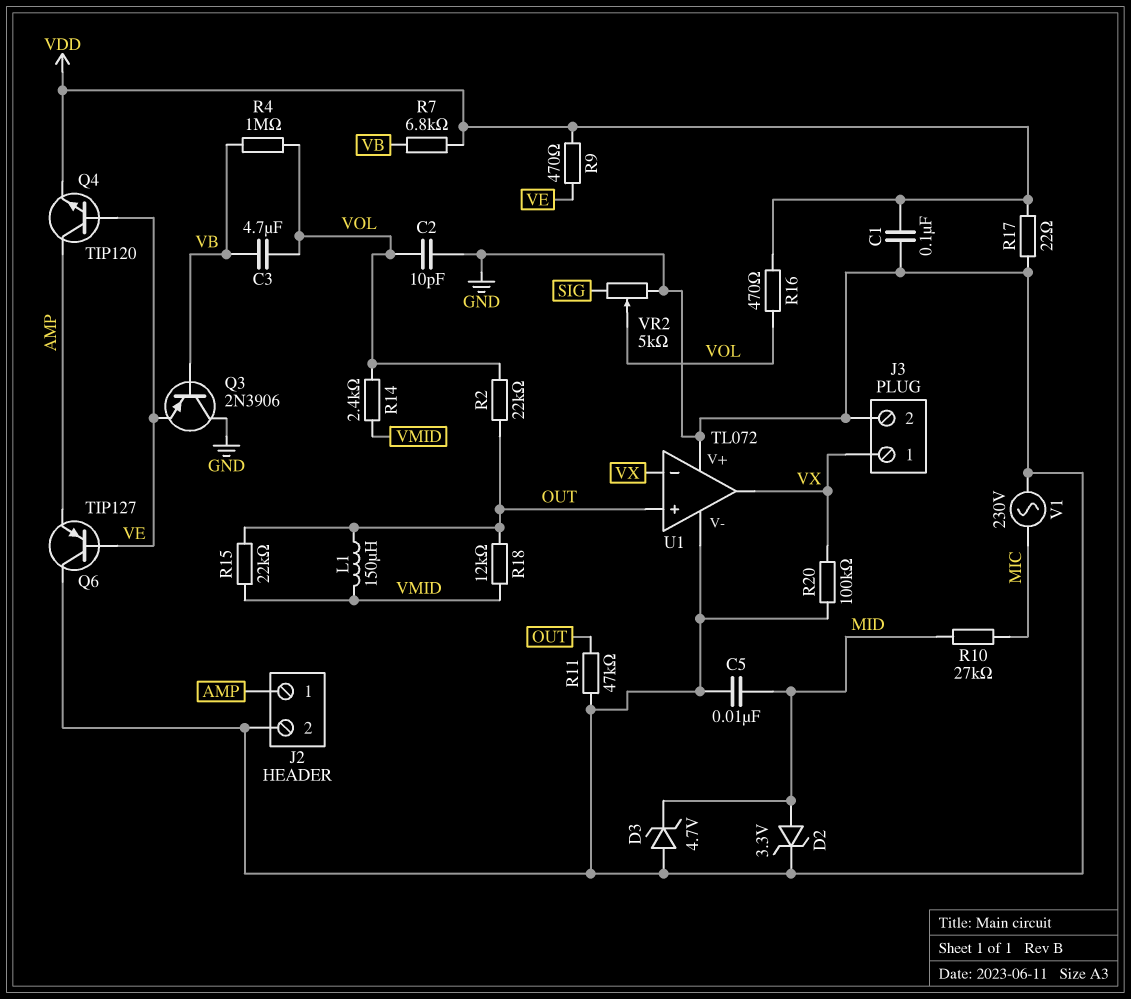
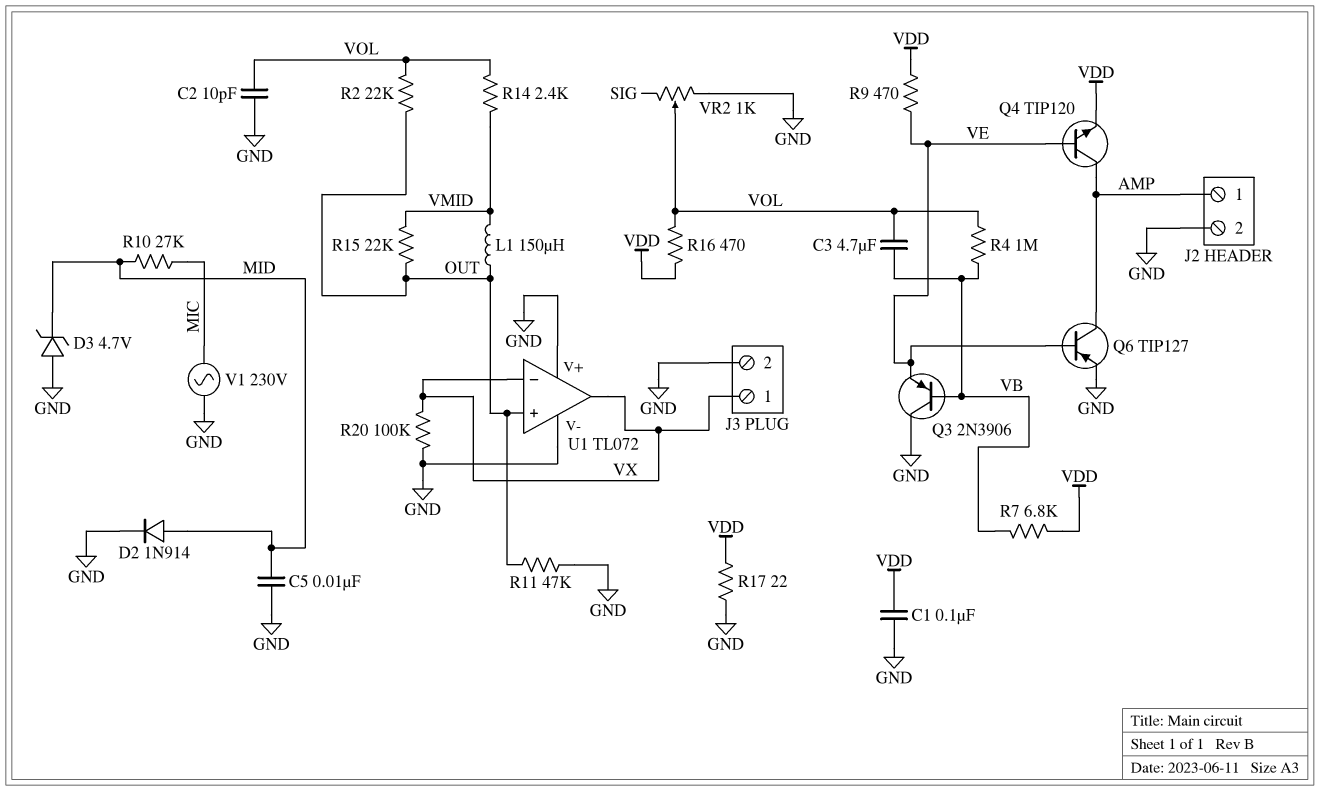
D2: zener 3.3V (A MID, K GND) -> diode 1N914 (A MID, K GND)
Q6: PNP TIP127 (B VE, C GND, E AMP) -> PNP TIP127 (B VE, C AMP, E GND)
R18: 12k (OUT, VMID) -> none
VR2: 5k (GND, SIG, wiper VOL) -> 1k (GND, SIG, wiper VOL)

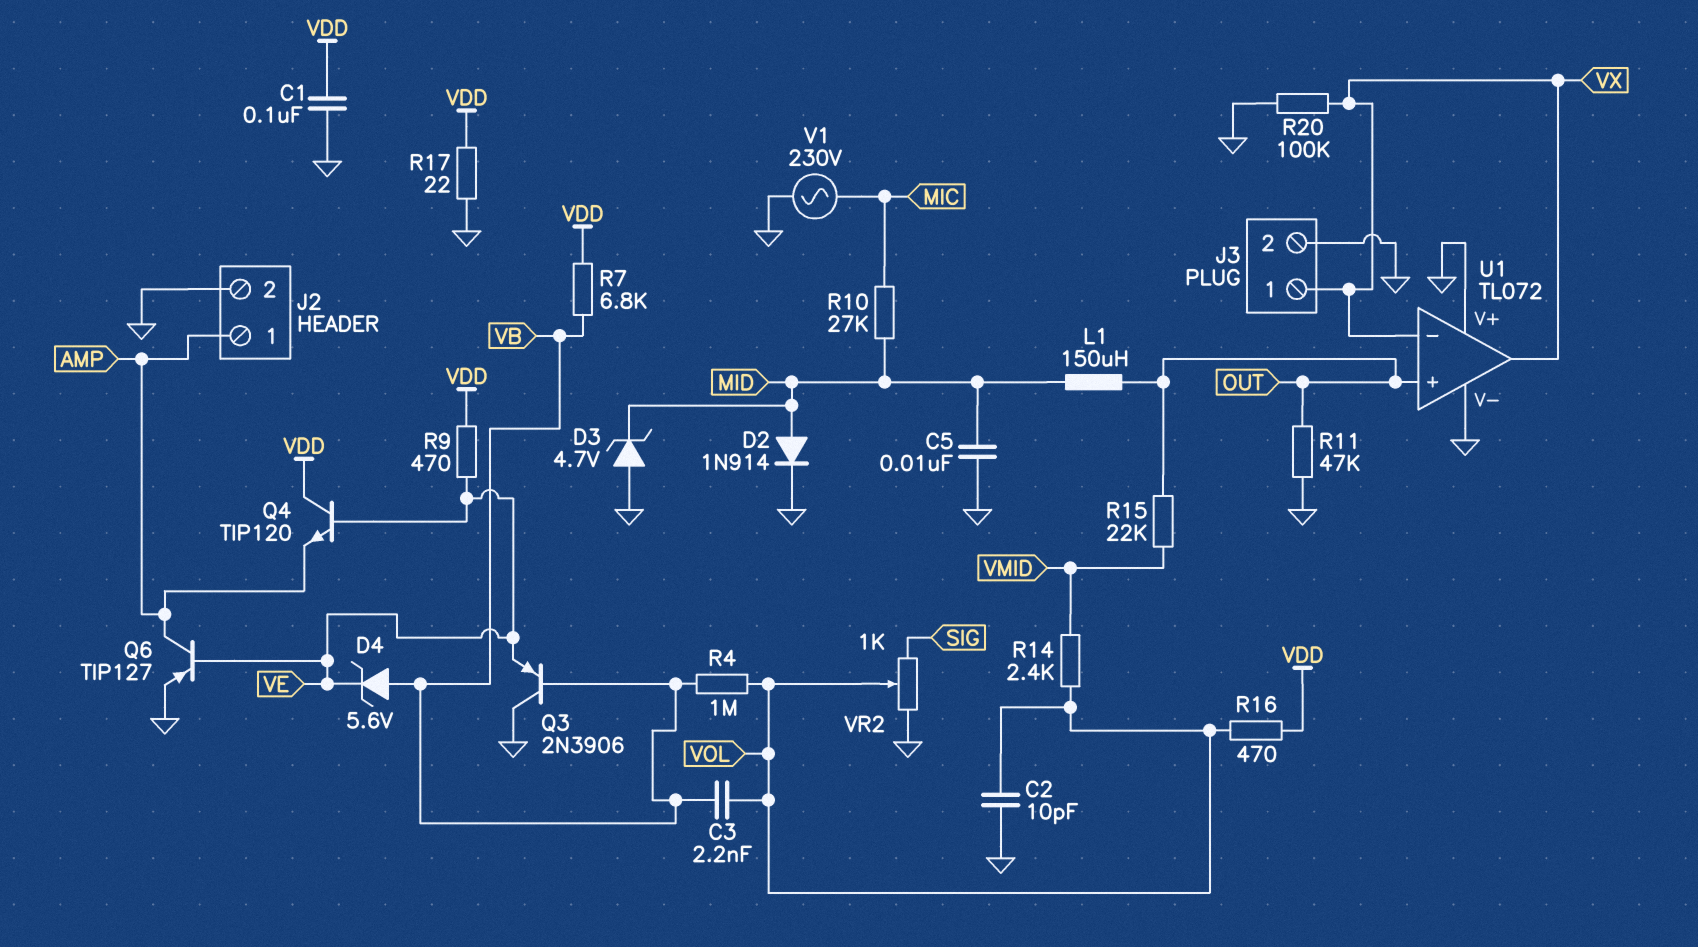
C3: 4.7uF (VB, VOL) -> 2.2nF (VB, VOL)
D4: none -> zener 5.6V (A VB, K VE)
L1: 150uH (OUT, VMID) -> 150uH (MID, OUT)
Q4: NPN TIP120 (B VE, C AMP, E VDD) -> NPN TIP120 (B VE, C VDD, E AMP)
R2: 22k (OUT, VOL) -> none

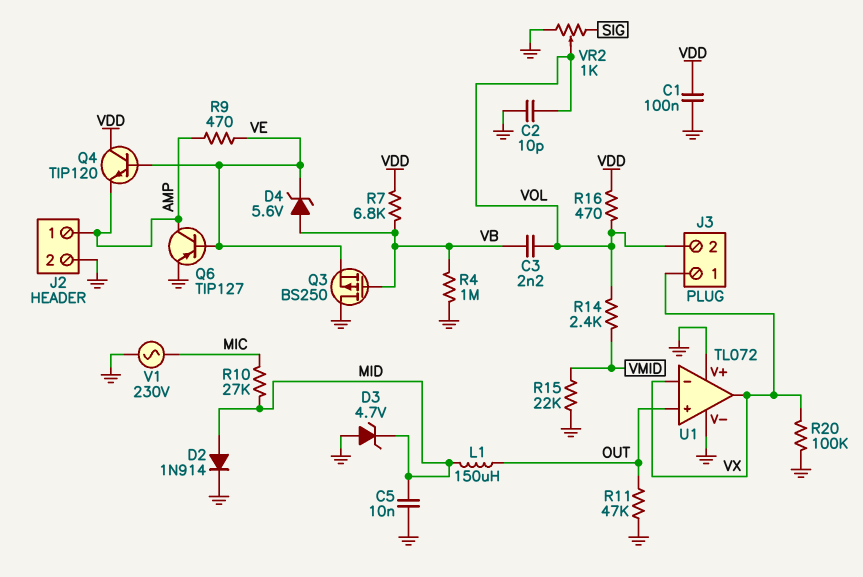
J3 pin 2: GND -> VOL
Q3: PNP 2N3906 (B VB, C GND, E VE) -> PMOS BS250 (G VB, D GND, S VE)
R4: 1M (VB, VOL) -> 1M (GND, VB)
R9: 470 (VDD, VE) -> 470 (AMP, VE)
R15: 22k (OUT, VMID) -> 22k (GND, VMID)
R17: 22 (GND, VDD) -> none

